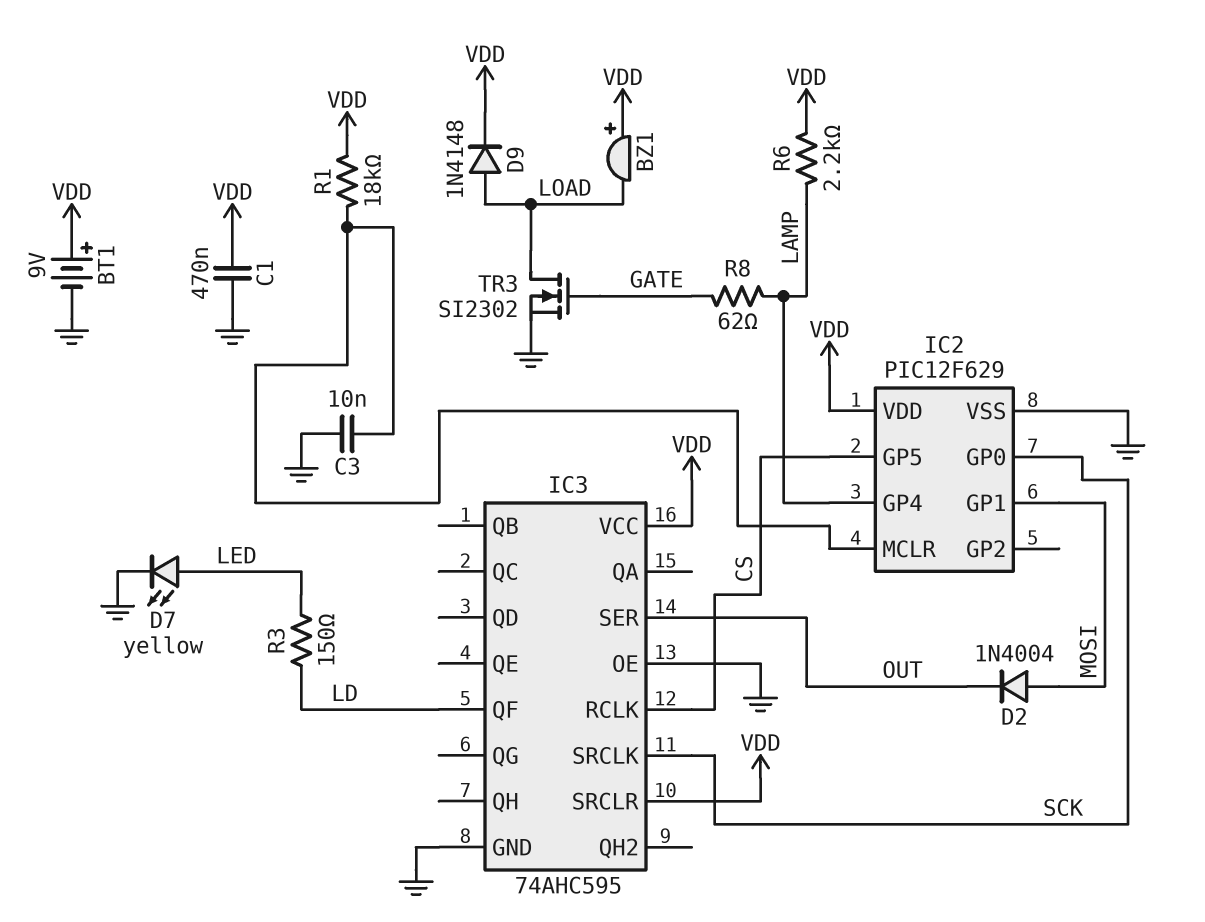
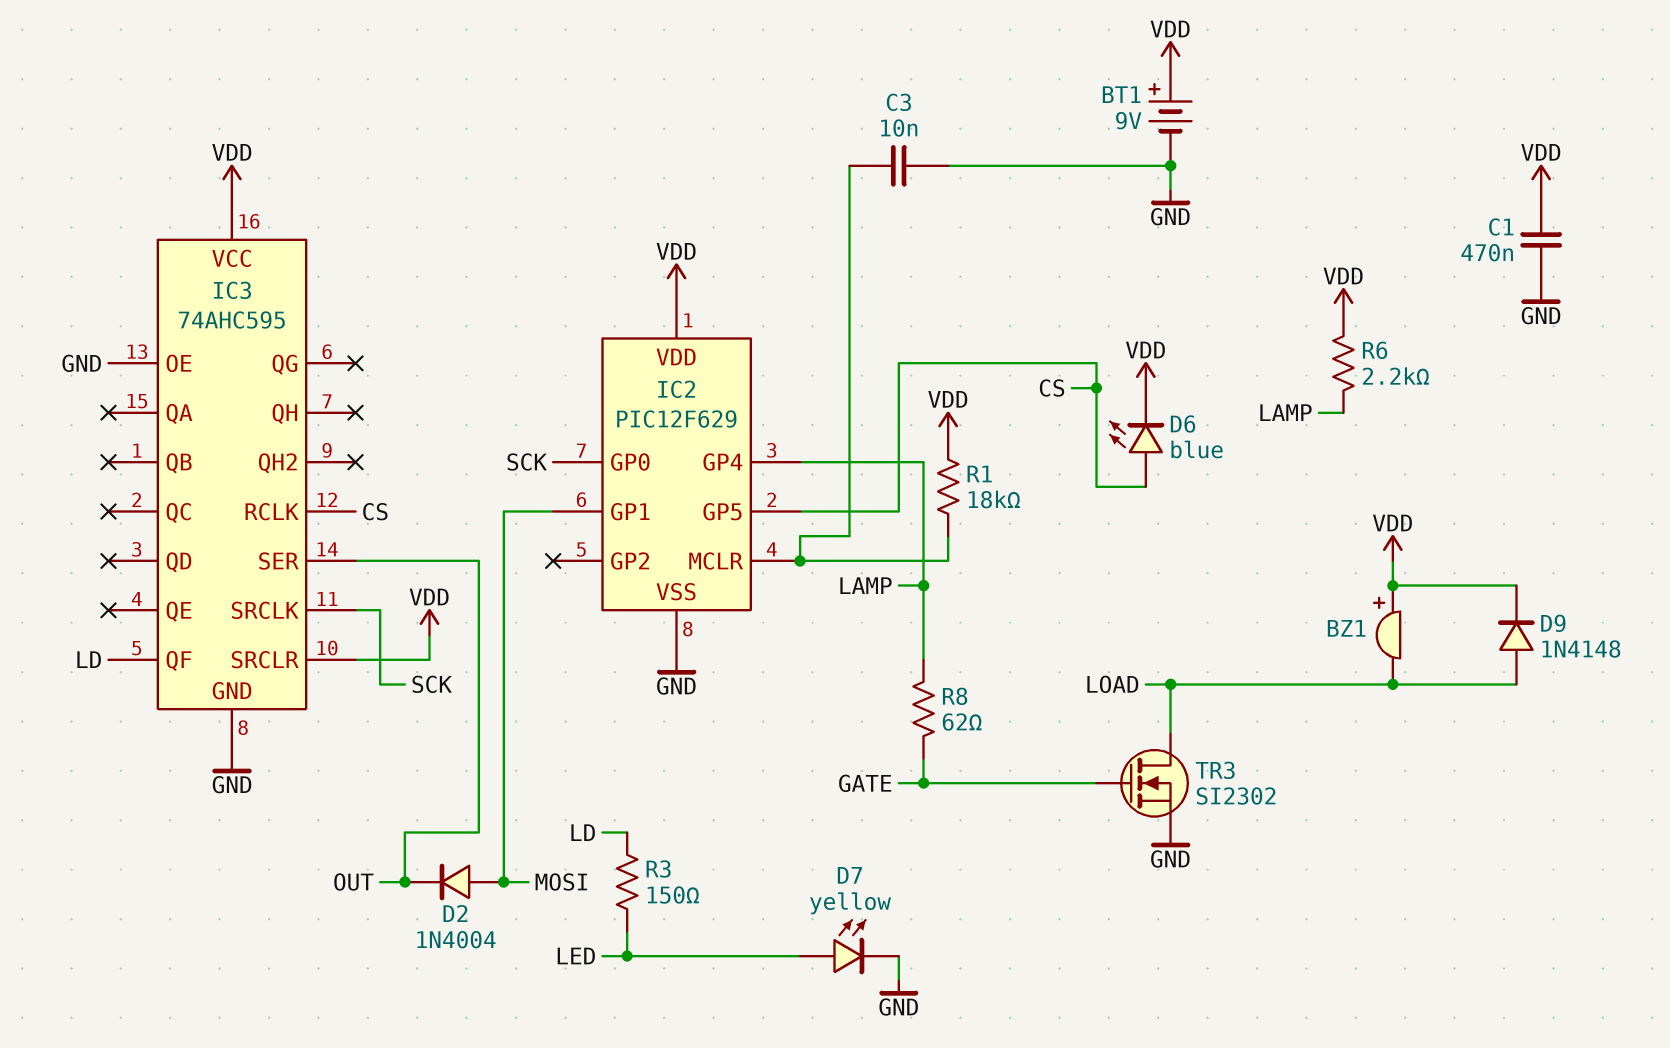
D6: none -> LED blue (A CS, K VDD)

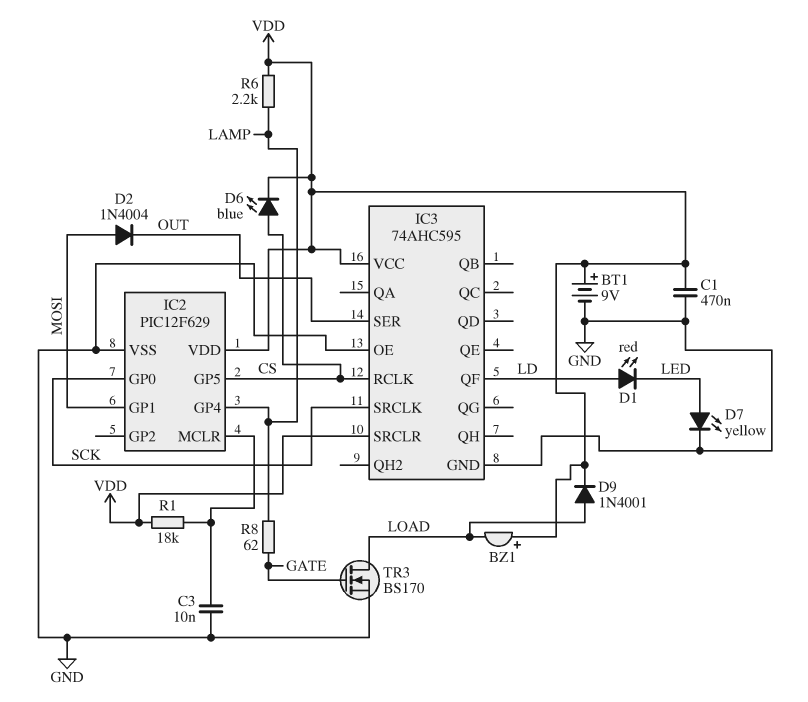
D1: none -> LED red (A LD, K LED)
D9: diode 1N4148 (A LOAD, K VDD) -> diode 1N4001 (A LOAD, K VDD)
R3: 150 (LD, LED) -> none
TR3: NMOS SI2302 (G GATE, D LOAD, S GND) -> NMOS BS170 (G GATE, D LOAD, S GND)

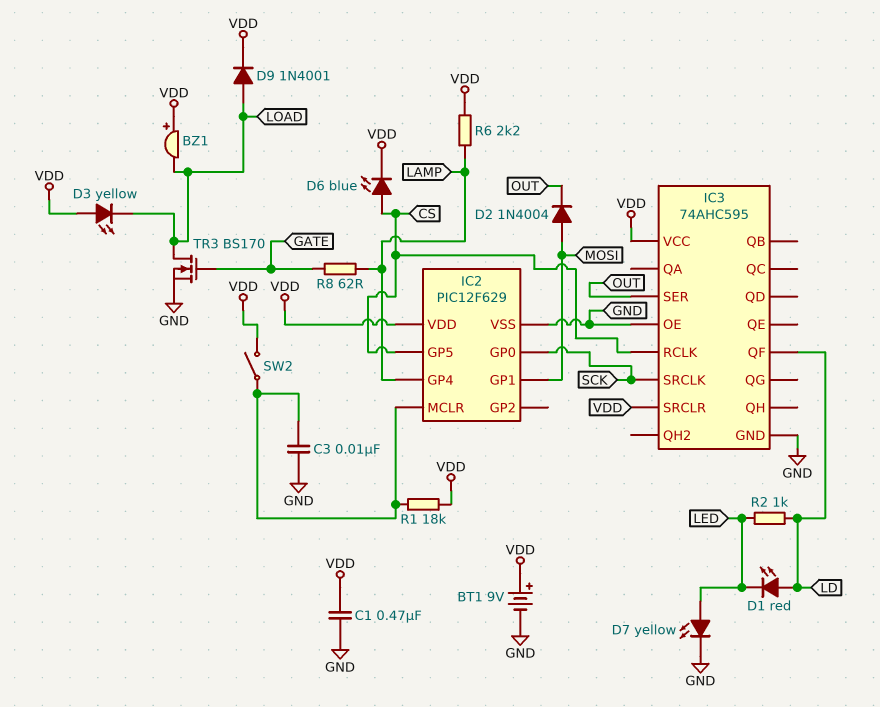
D3: none -> LED yellow (A VDD, K LOAD)
R2: none -> 1k (LD, LED)
SW2: none -> switch (IC2/MCLR, VDD)

